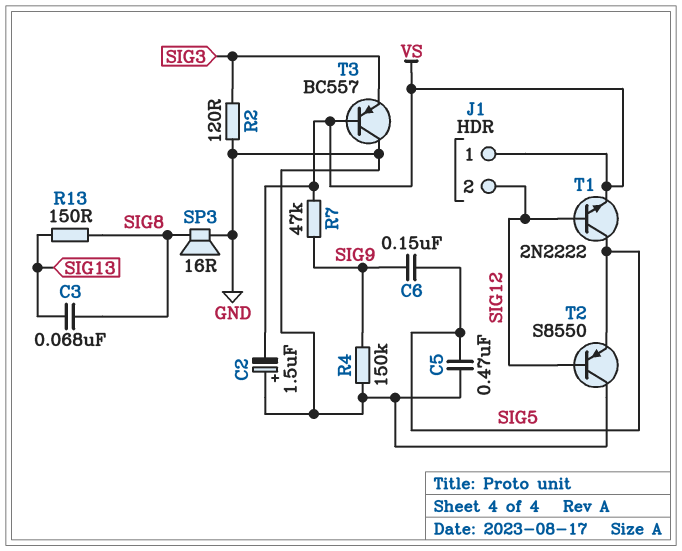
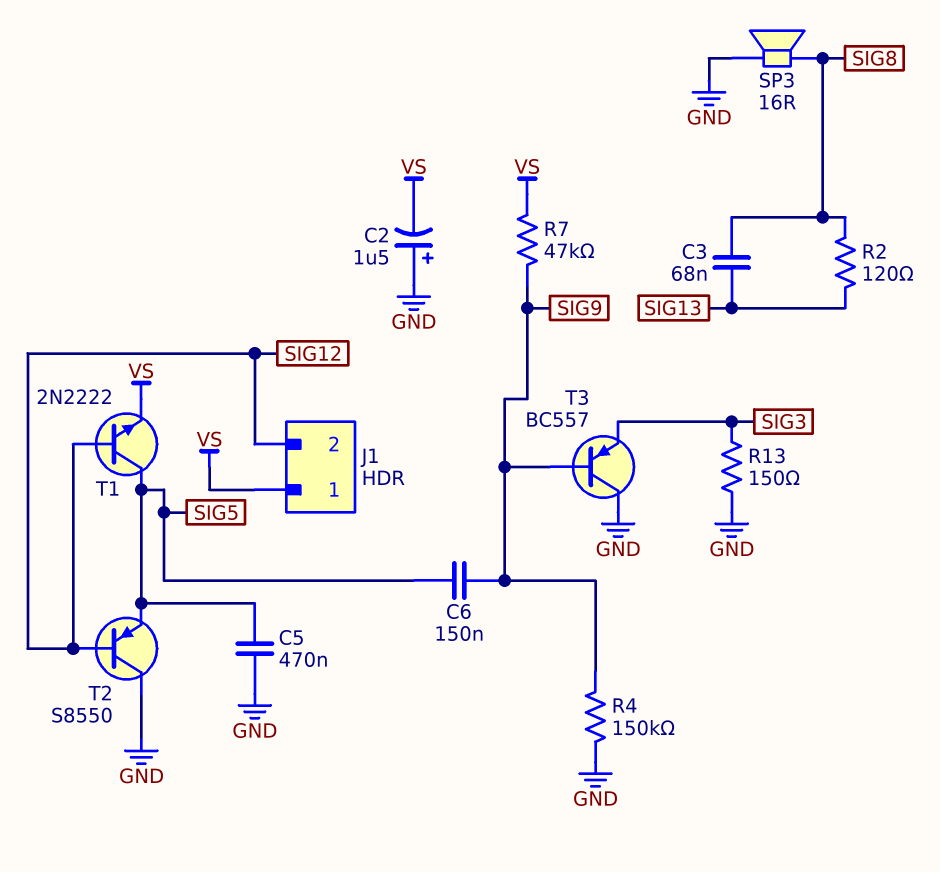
R2: 120 (GND, SIG3) -> 120 (SIG8, SIG13)
R13: 150 (SIG8, SIG13) -> 150 (GND, SIG3)
T3: PNP BC557 (B VS, C GND, E SIG3) -> PNP BC557 (B SIG9, C GND, E SIG3)

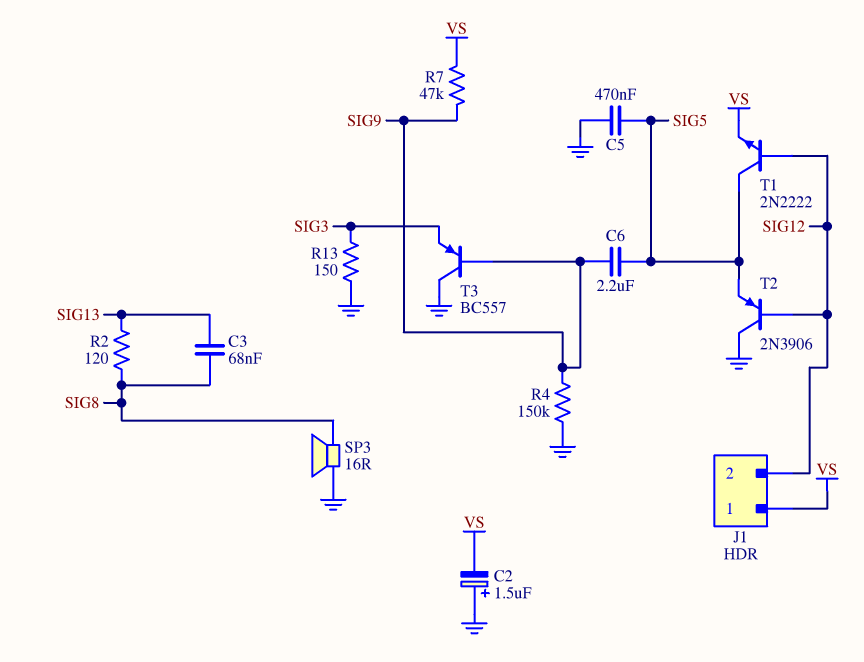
C6: 150nF (SIG5, SIG9) -> 2.2uF (SIG5, SIG9)
T2: PNP S8550 (B SIG12, C GND, E SIG5) -> PNP 2N3906 (B SIG12, C GND, E SIG5)

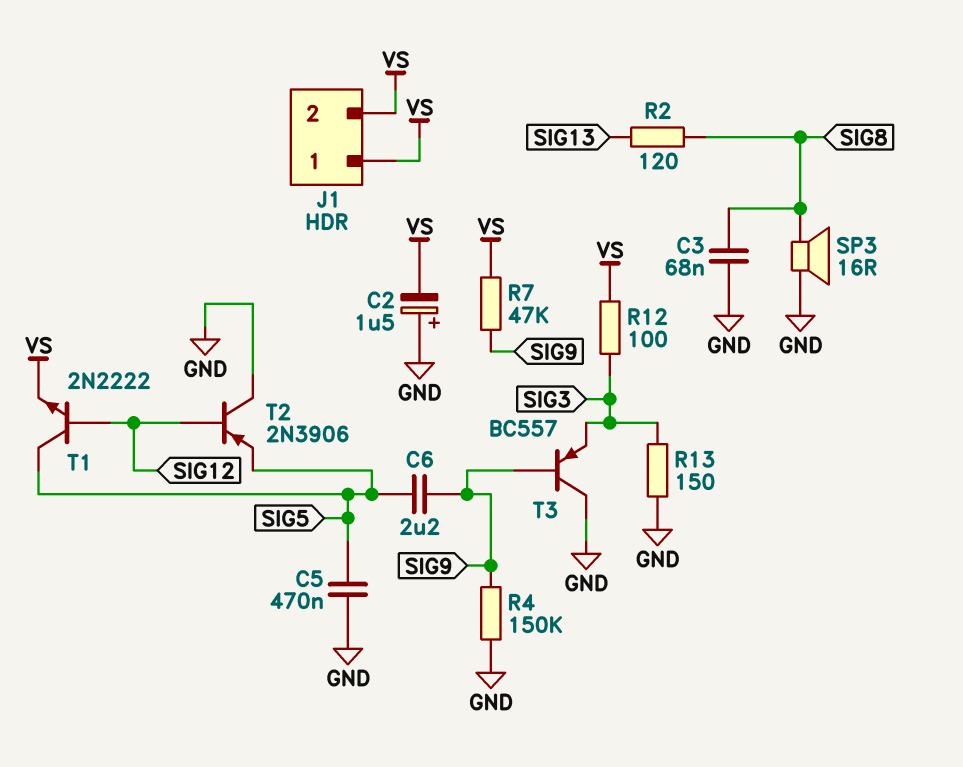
C3: 68nF (SIG8, SIG13) -> 68nF (GND, SIG8)
J1 pin 2: SIG12 -> VS
R12: none -> 100 (SIG3, VS)

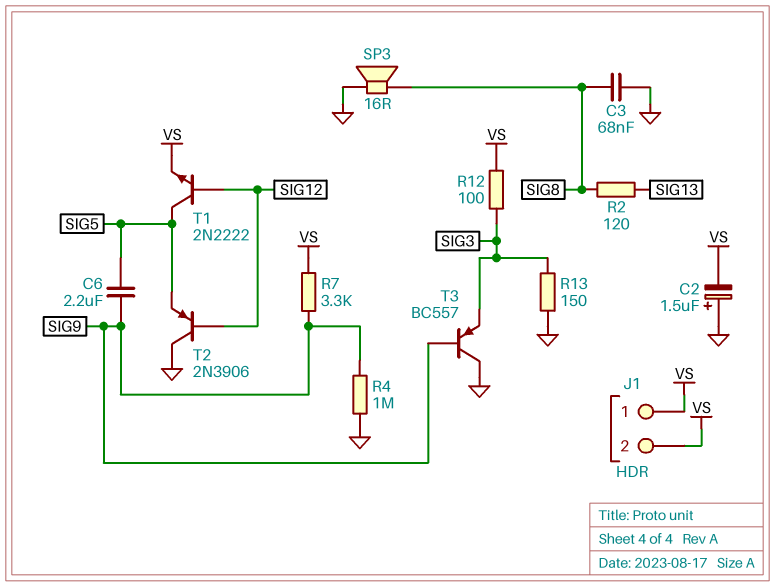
C5: 470nF (GND, SIG5) -> none
R4: 150k (GND, SIG9) -> 1M (GND, SIG9)
R7: 47k (SIG9, VS) -> 3.3k (SIG9, VS)

